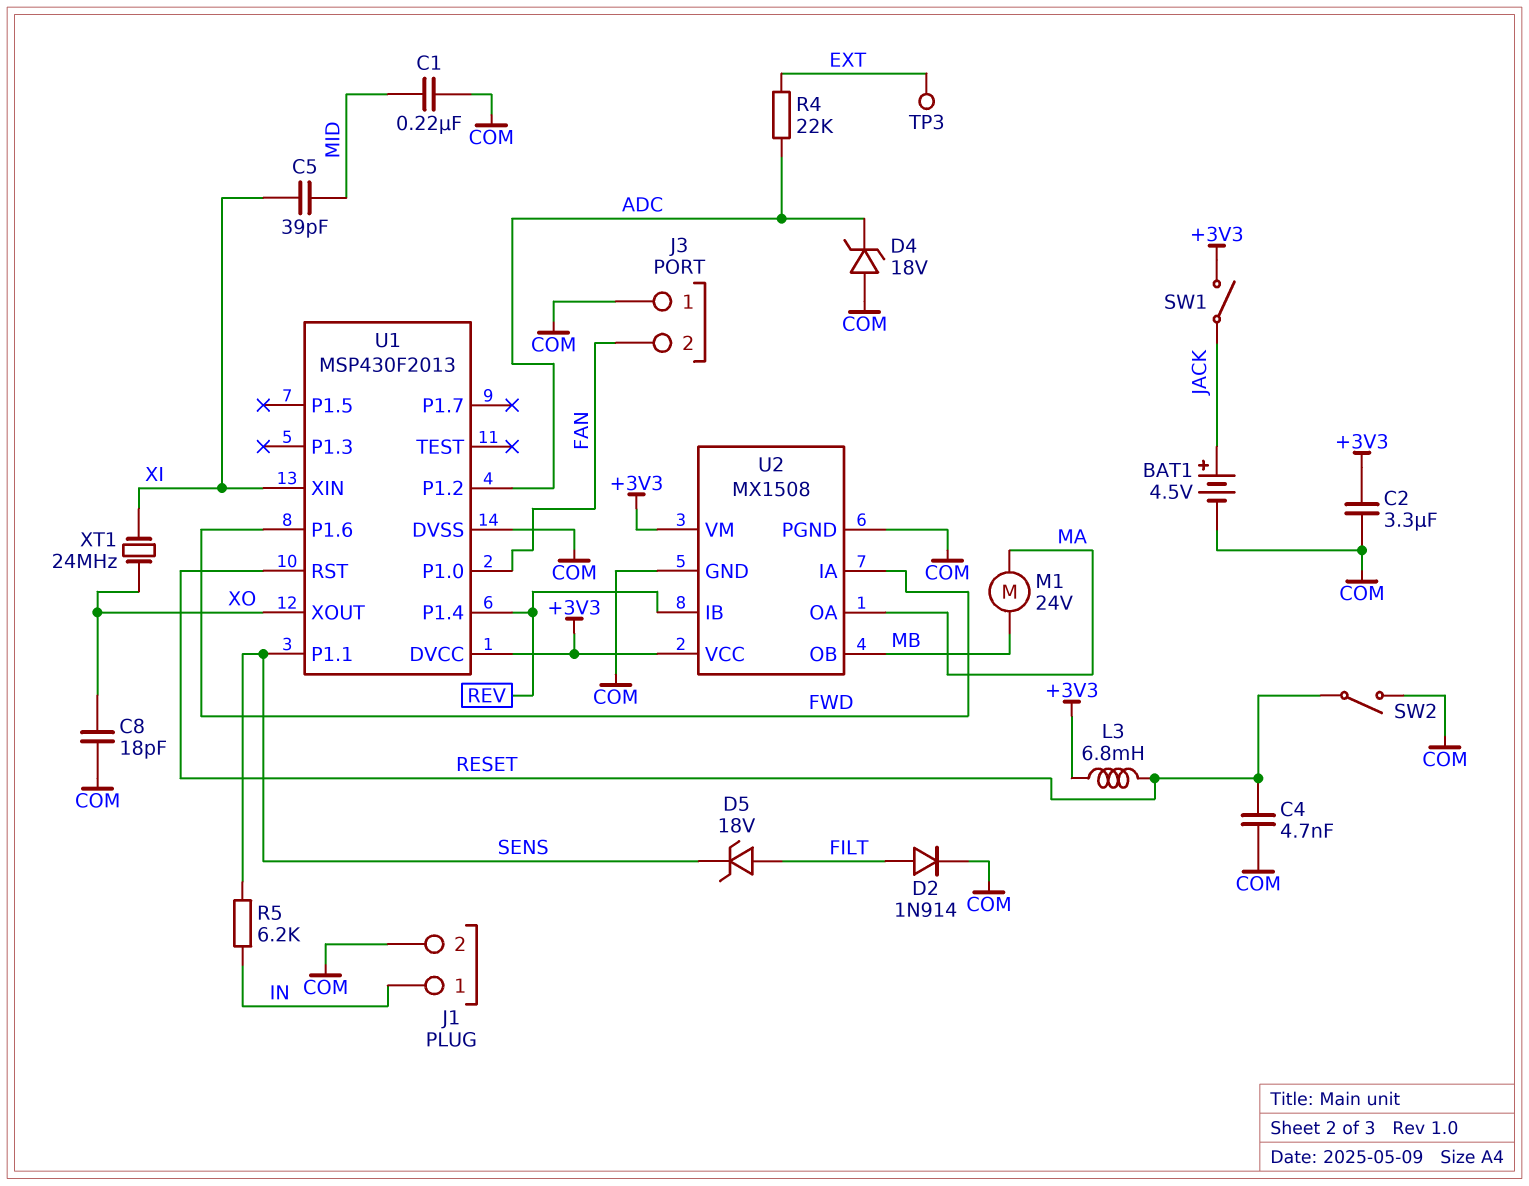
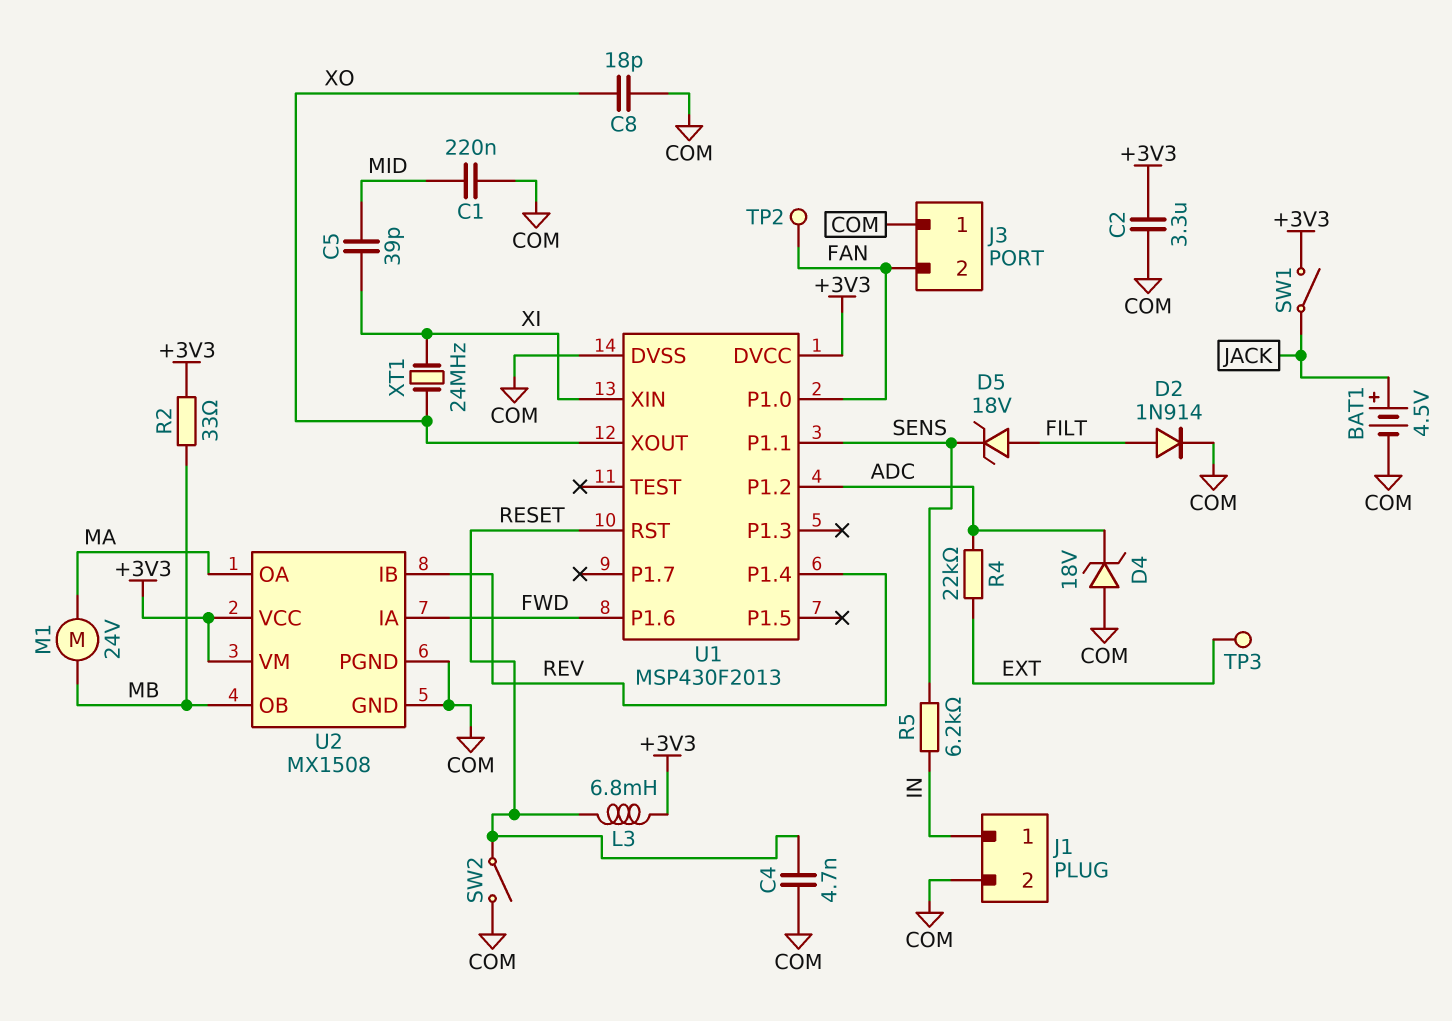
R2: none -> 33 (+3V3, MB)
TP2: none -> test point (FAN)

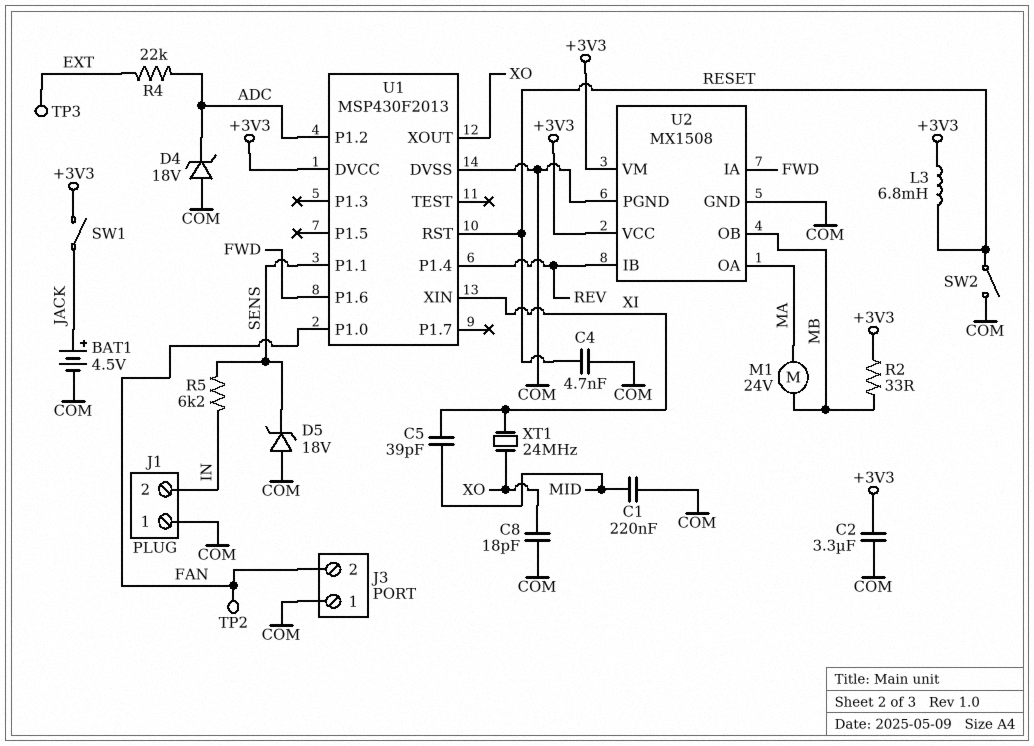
D2: diode 1N914 (A FILT, K COM) -> none
D5: zener 18V (A FILT, K SENS) -> zener 18V (A COM, K SENS)
J1 pin 1: IN -> COM
J1 pin 2: COM -> IN

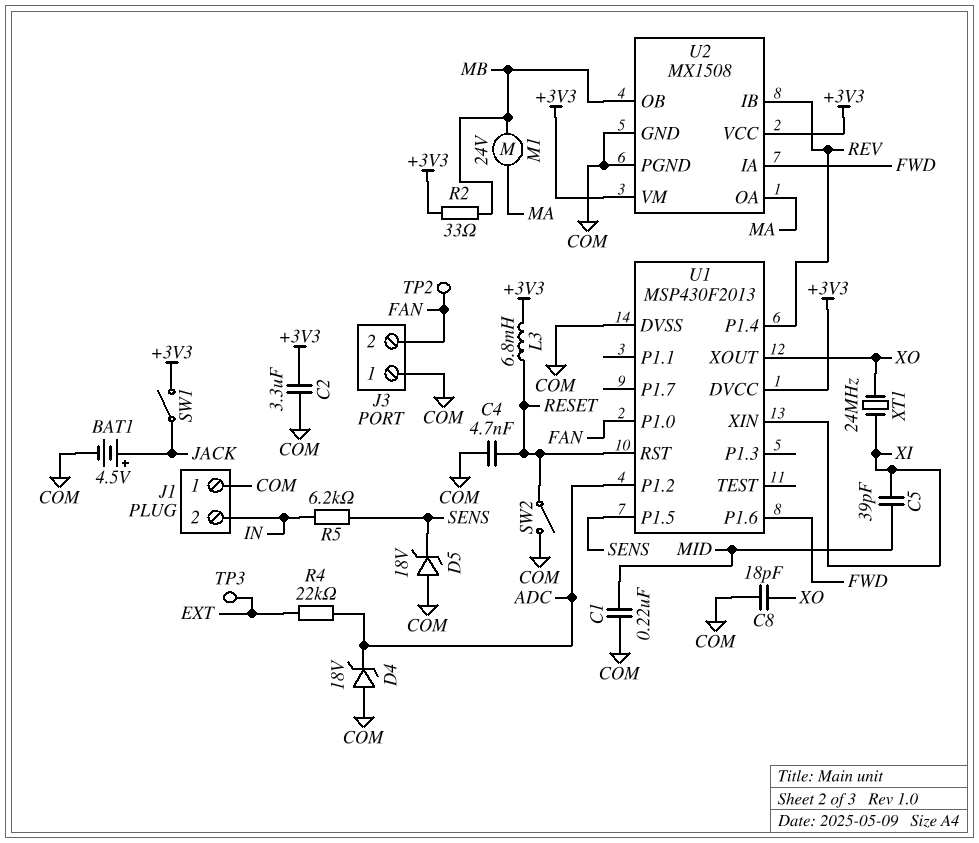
U1 pin P1.1: SENS -> none
U1 pin P1.5: none -> SENS

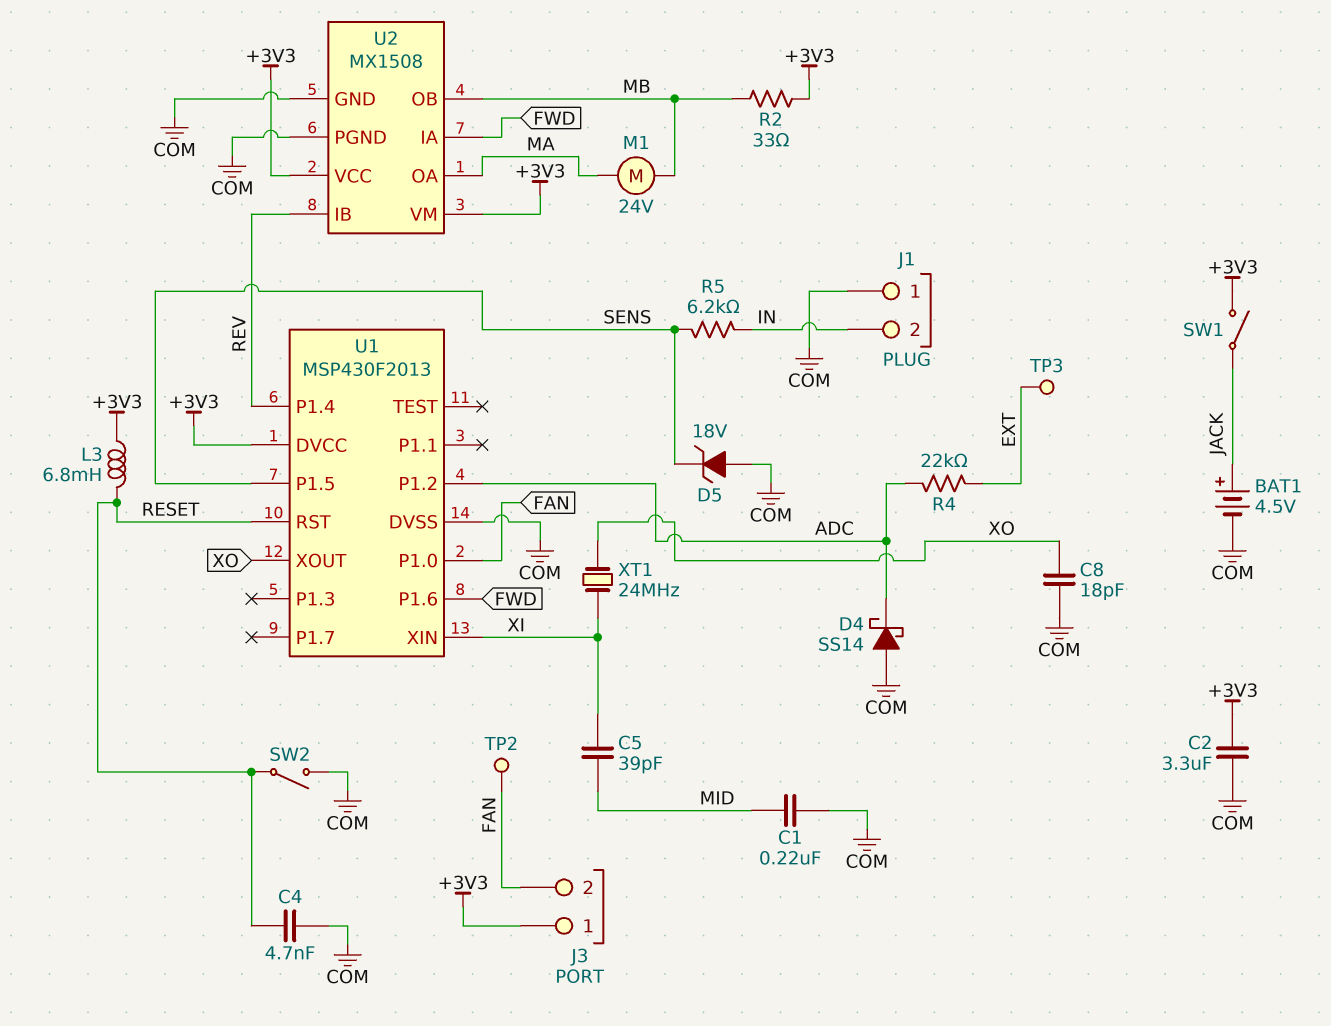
D4: zener 18V (A COM, K ADC) -> schottky SS14 (A COM, K ADC)
J3 pin 1: COM -> +3V3

